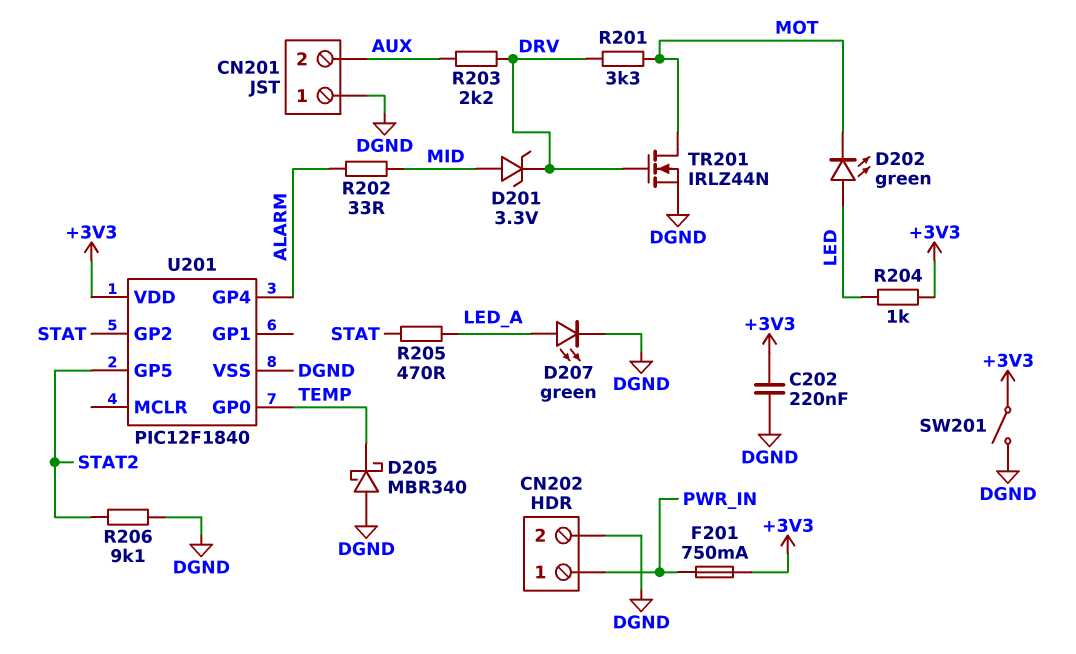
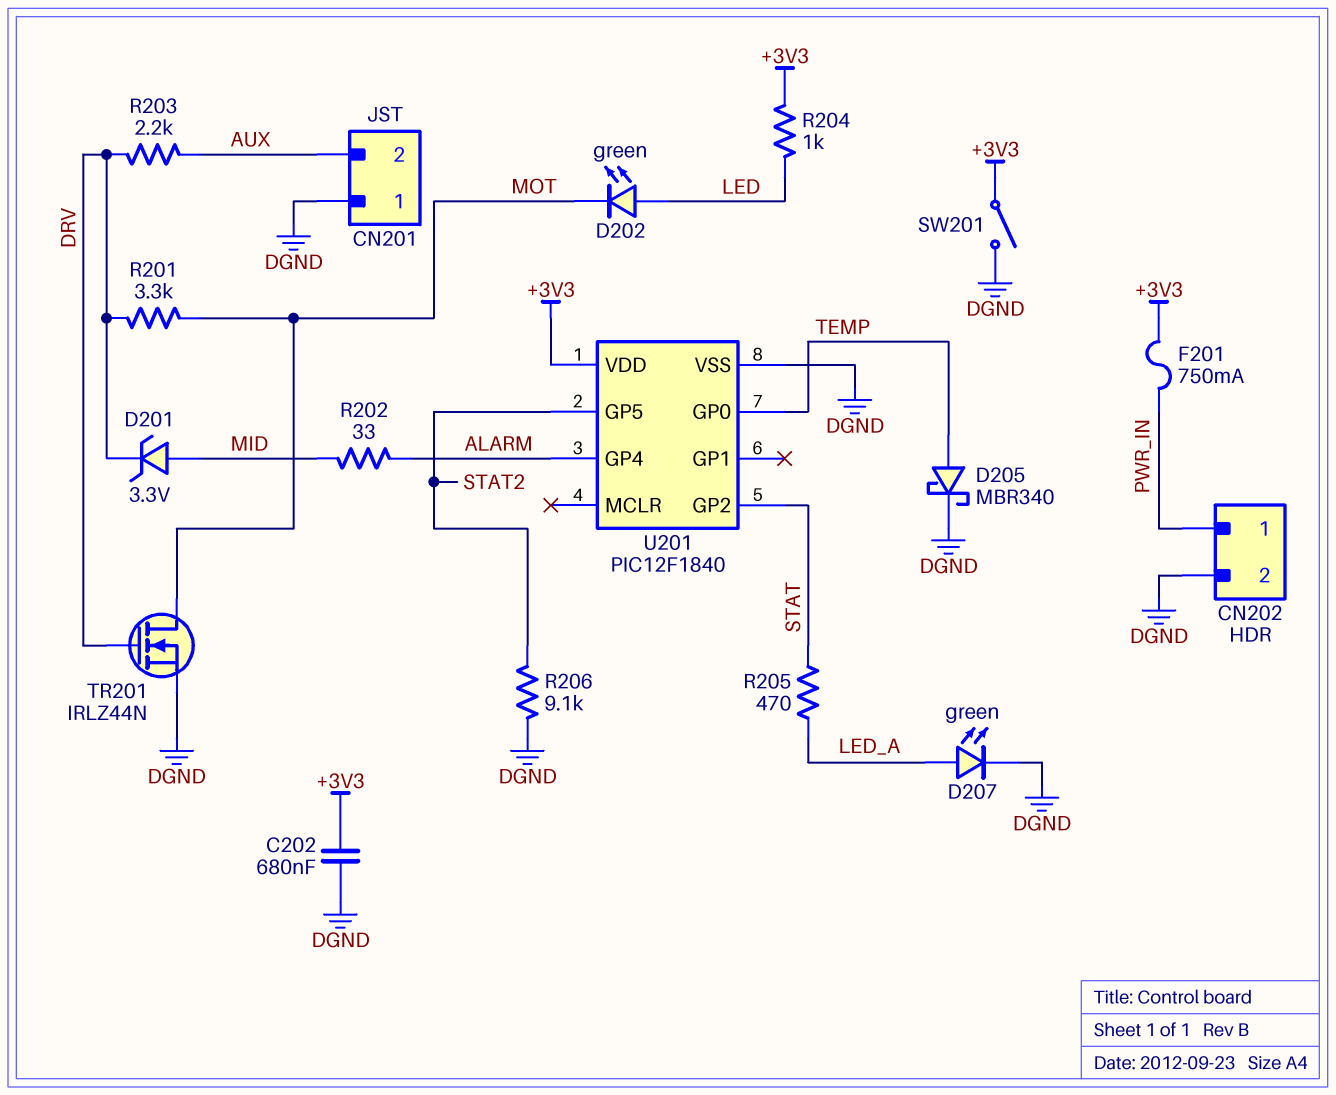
C202: 220nF (+3V3, DGND) -> 680nF (+3V3, DGND)
D205: schottky MBR340 (A DGND, K TEMP) -> schottky MBR340 (A TEMP, K DGND)

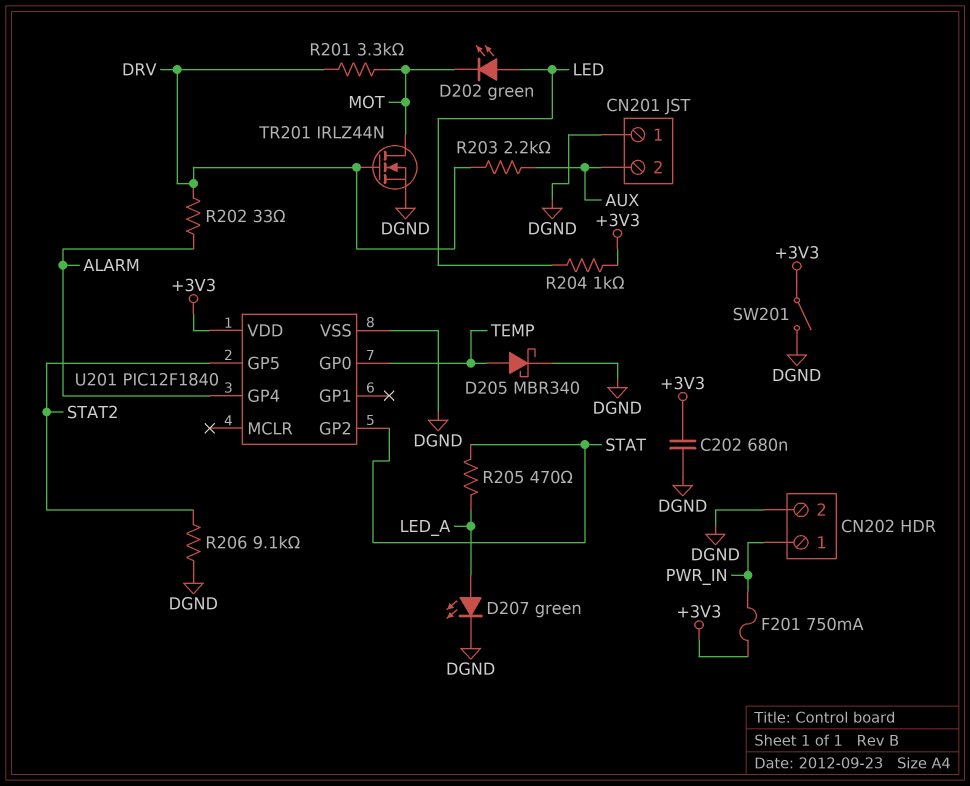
D201: zener 3.3V (A MID, K DRV) -> none
R202: 33 (ALARM, MID) -> 33 (ALARM, DRV)

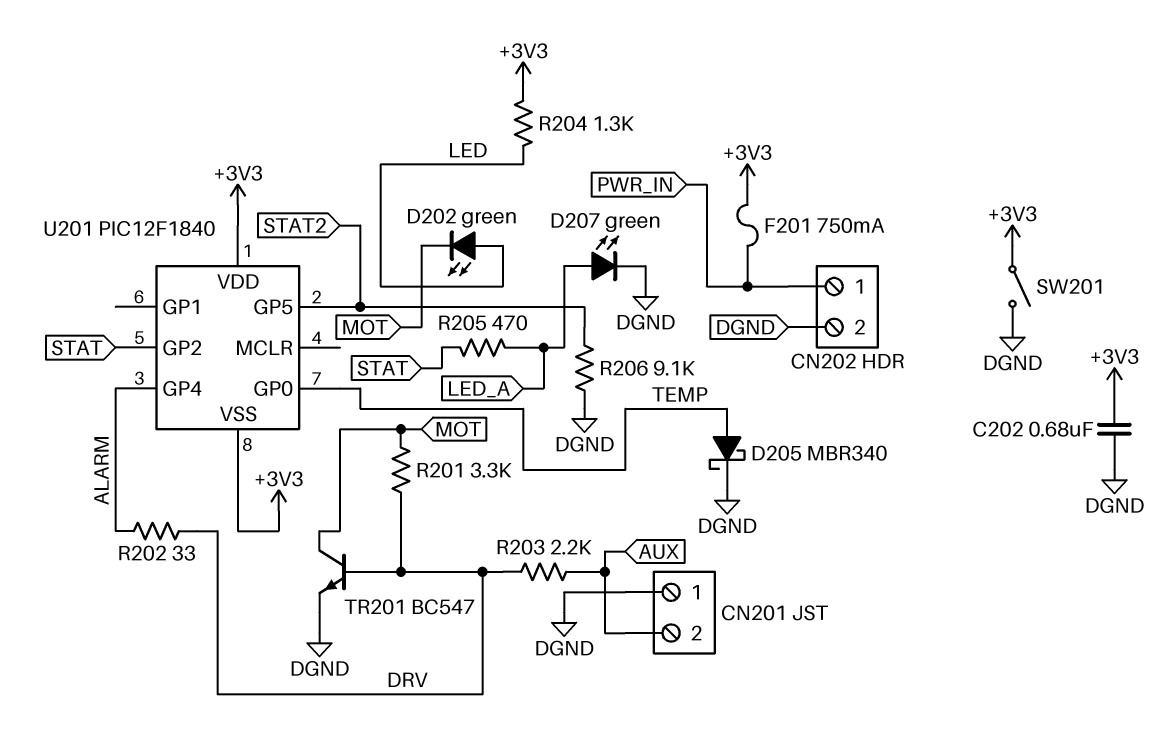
R204: 1k (+3V3, LED) -> 1.3k (+3V3, LED)
TR201: NMOS IRLZ44N (G DRV, D MOT, S DGND) -> NPN BC547 (B DRV, C MOT, E DGND)
U201 pin VSS: DGND -> +3V3

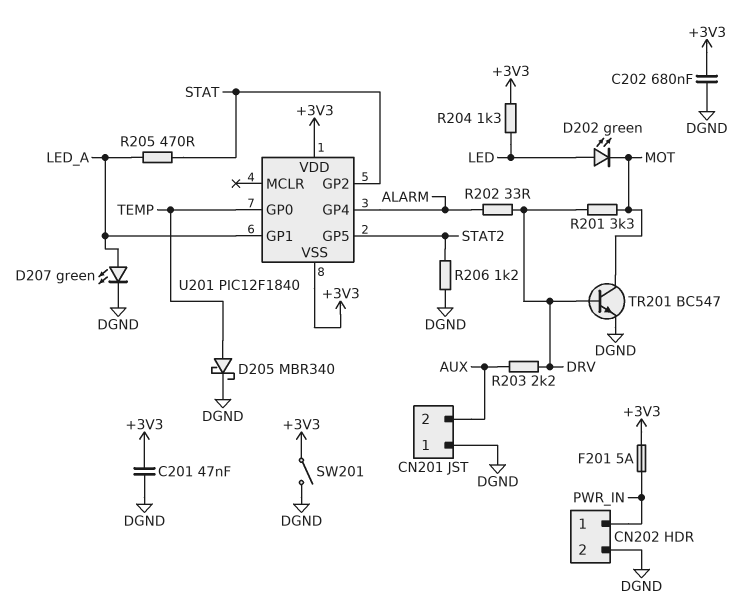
C201: none -> 47nF (+3V3, DGND)
F201: 750mA (+3V3, PWR_IN) -> 5A (+3V3, PWR_IN)
R206: 9.1k (DGND, STAT2) -> 1.2k (DGND, STAT2)
U201 pin GP1: none -> LED_A

